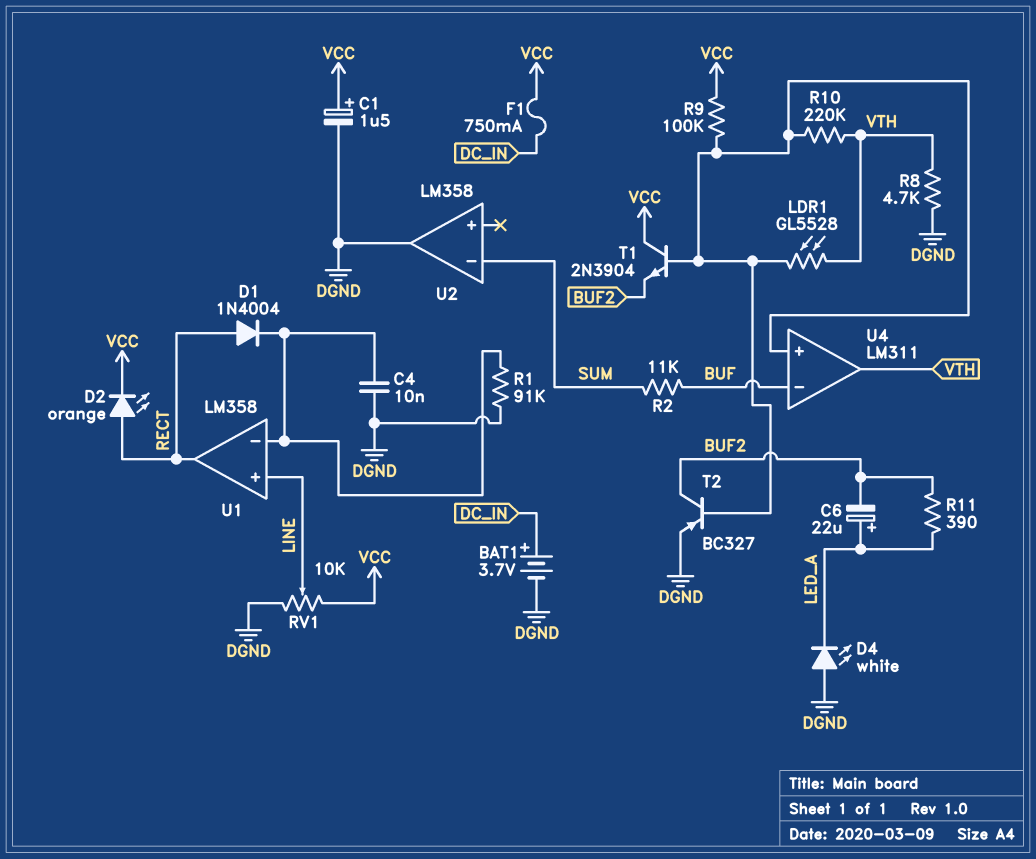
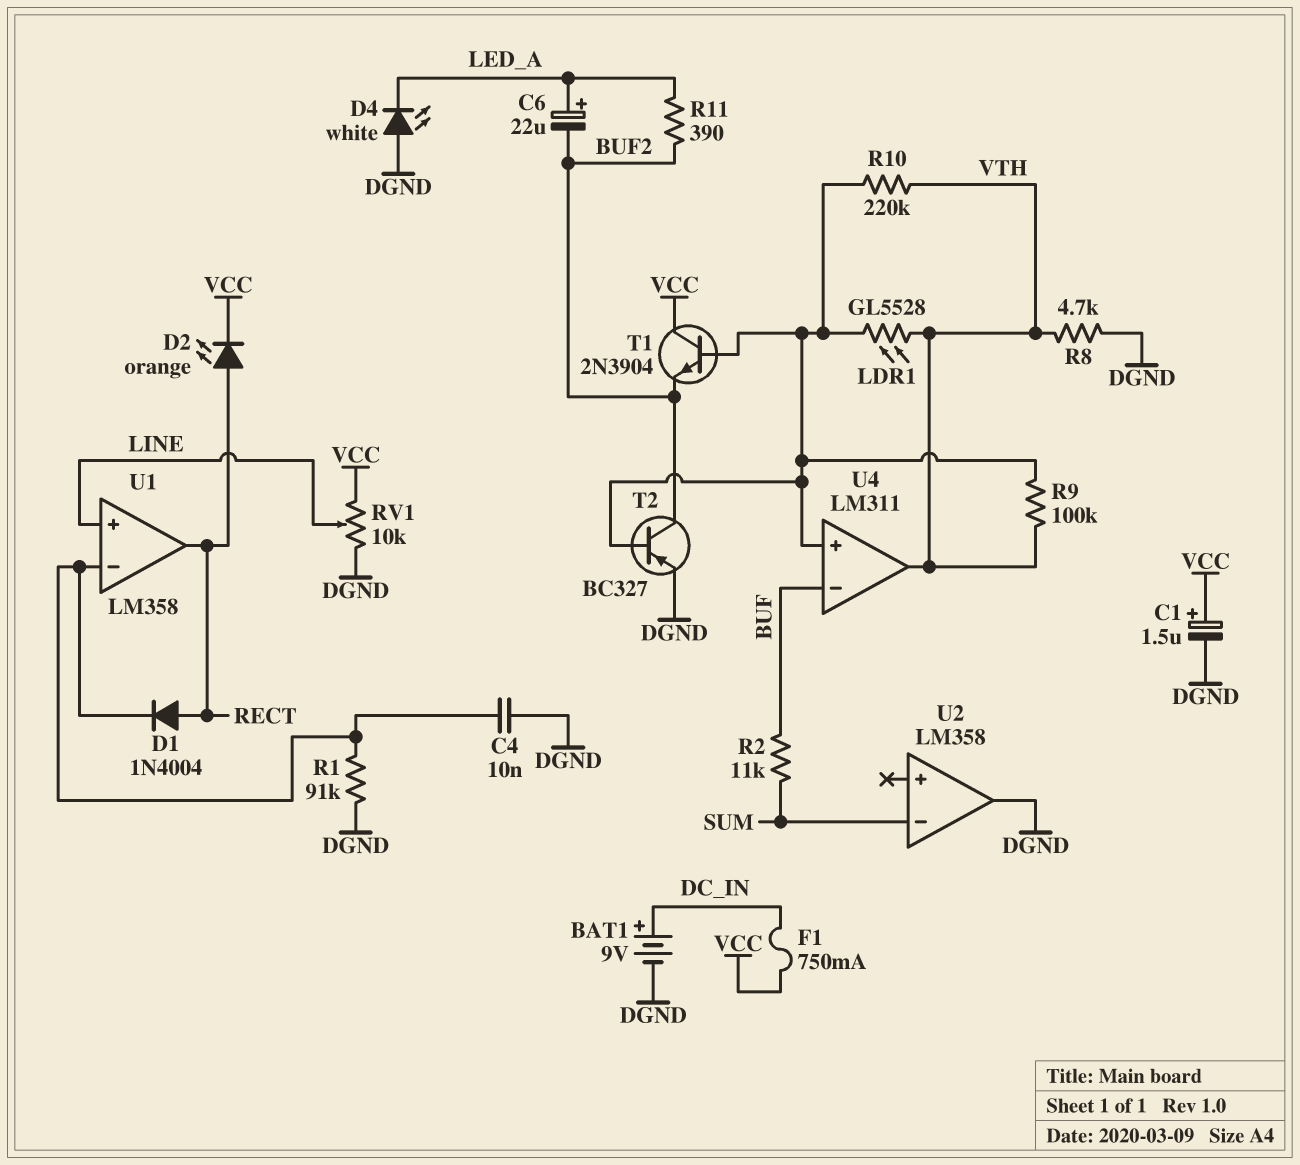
BAT1: 3.7V (plus DC_IN, minus DGND) -> 9V (plus DC_IN, minus DGND)
R9: 100k (U4/in+, VCC) -> 100k (U4/in+, VTH)

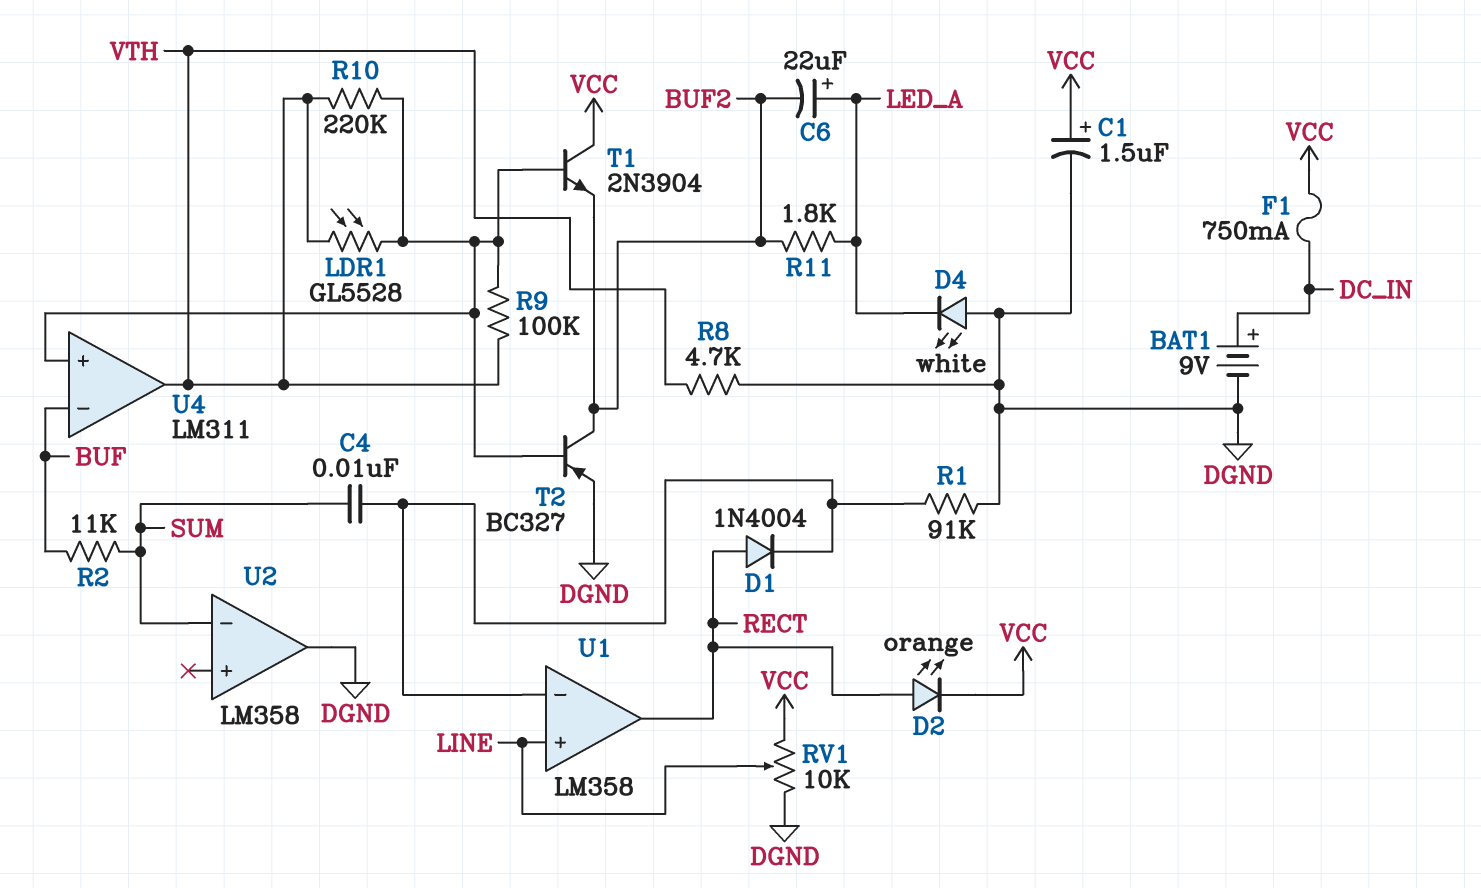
C4: 10nF (DGND, U1/in-) -> 10nF (SUM, U1/in-)
R11: 390 (BUF2, LED_A) -> 1.8k (BUF2, LED_A)

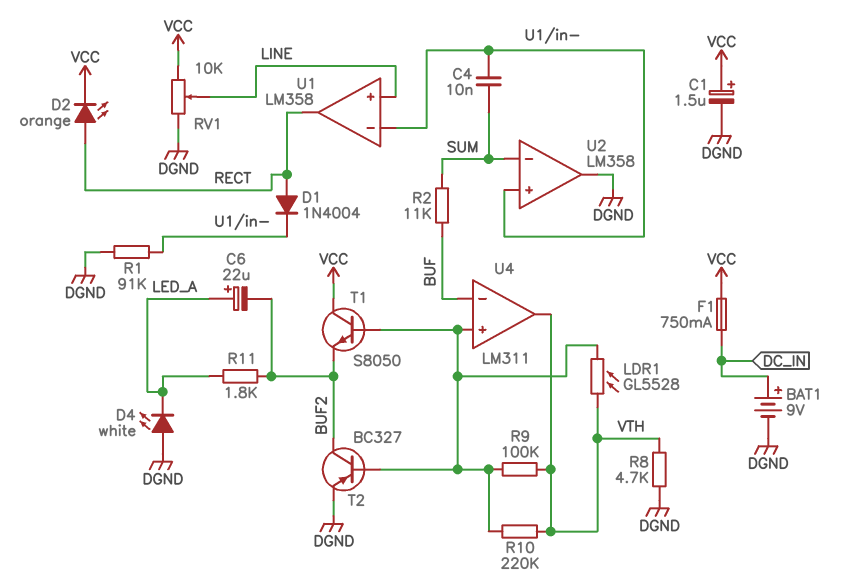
T1: NPN 2N3904 (B U4/in+, C VCC, E BUF2) -> NPN S8050 (B U4/in+, C VCC, E BUF2)
U2 pin in+: none -> U1/in-

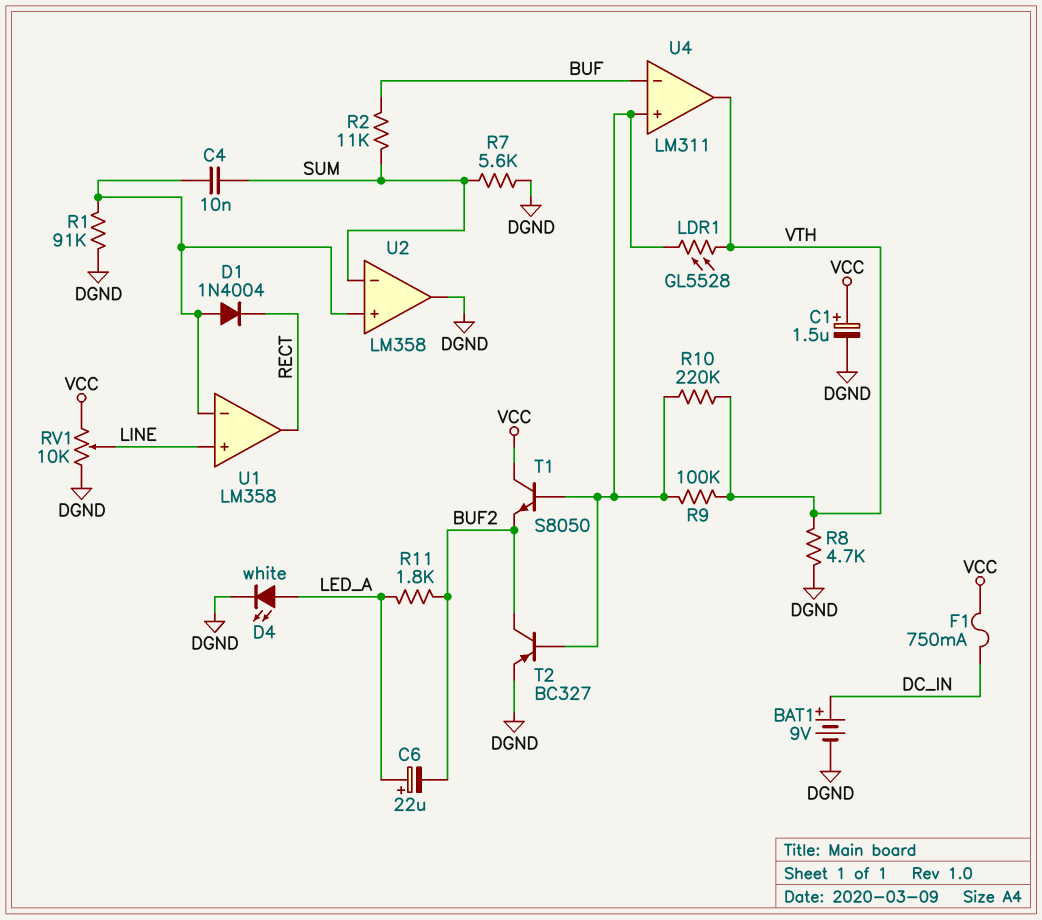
D1: diode 1N4004 (A RECT, K U1/in-) -> diode 1N4004 (A U1/in-, K RECT)
D2: LED orange (A RECT, K VCC) -> none
D4: LED white (A DGND, K LED_A) -> LED white (A LED_A, K DGND)
R7: none -> 5.6k (DGND, SUM)

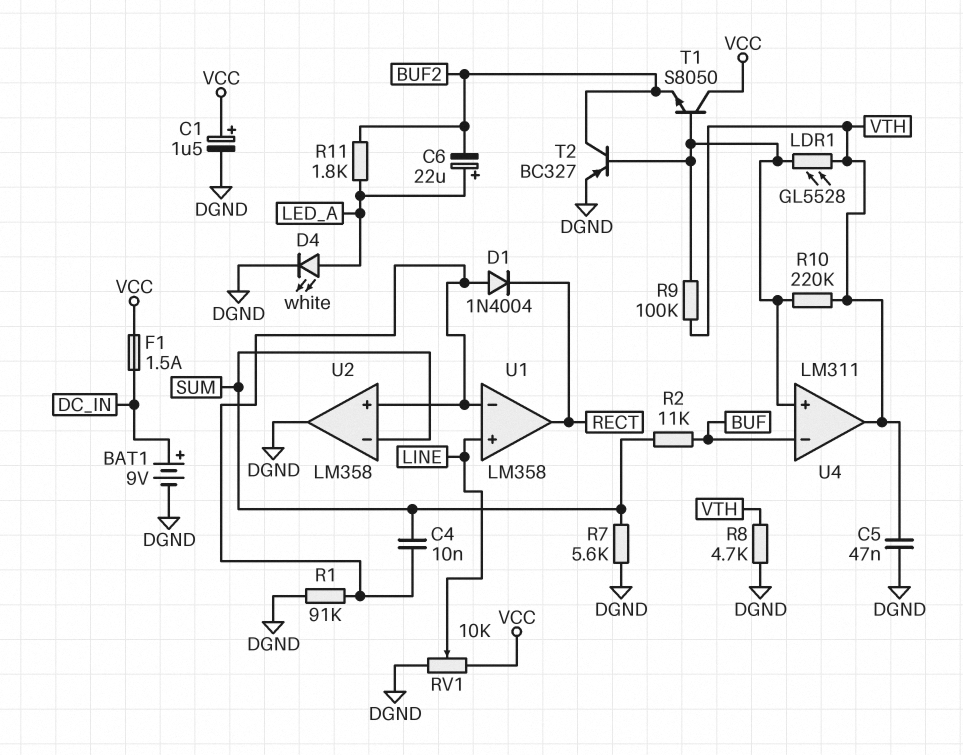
C5: none -> 47nF (DGND, VTH)
F1: 750mA (DC_IN, VCC) -> 1.5A (DC_IN, VCC)

